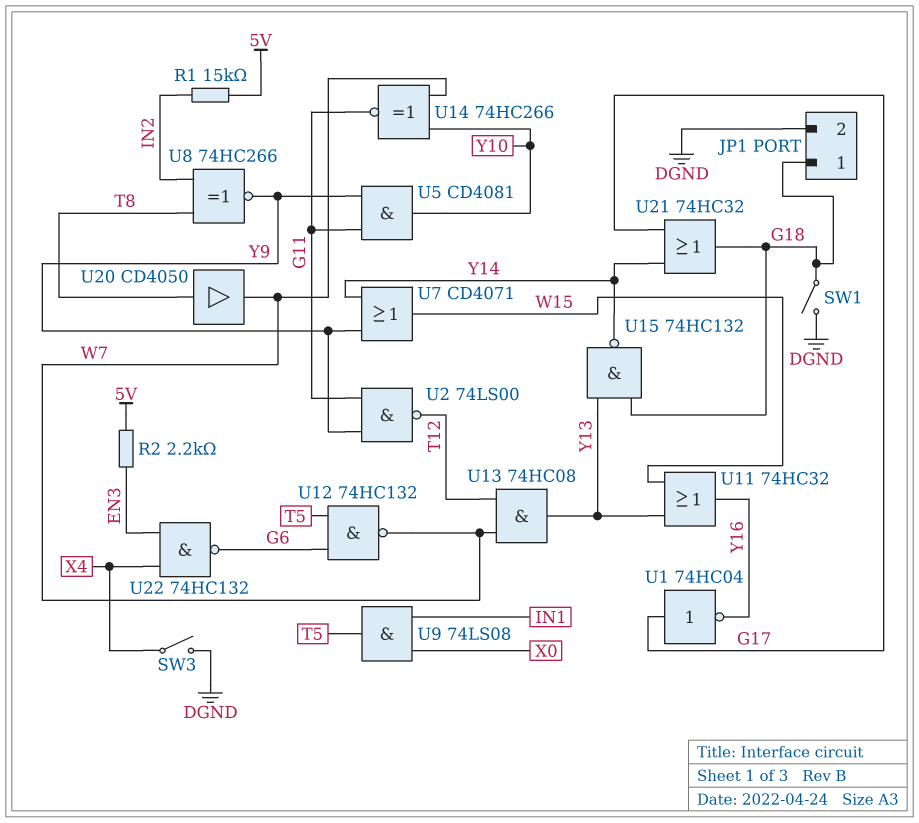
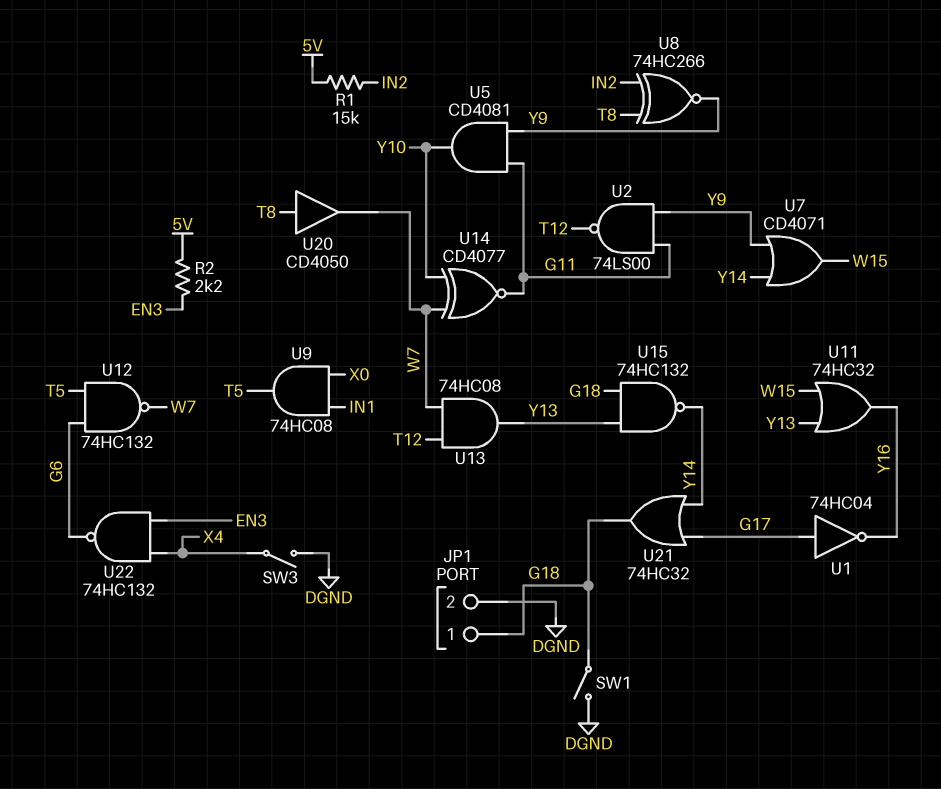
U9: AND 74LS08 (in IN1, in X0, out T5) -> AND 74HC08 (in IN1, in X0, out T5)
U14: XNOR 74HC266 (in W7, in Y10, out G11) -> XNOR CD4077 (in W7, in Y10, out G11)

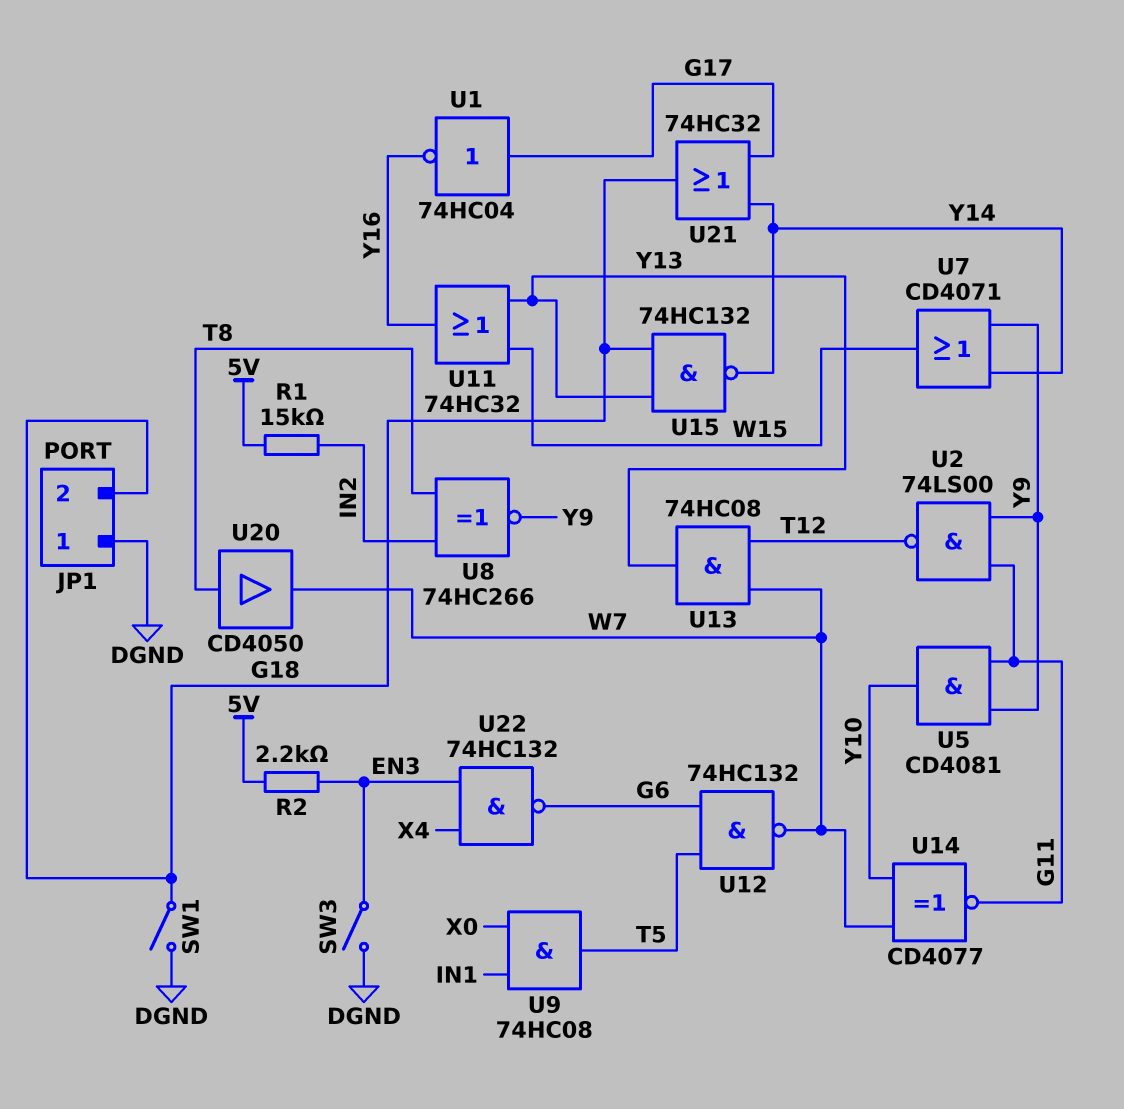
JP1 pin 1: G18 -> DGND
JP1 pin 2: DGND -> G18
SW3: switch (DGND, X4) -> switch (DGND, EN3)

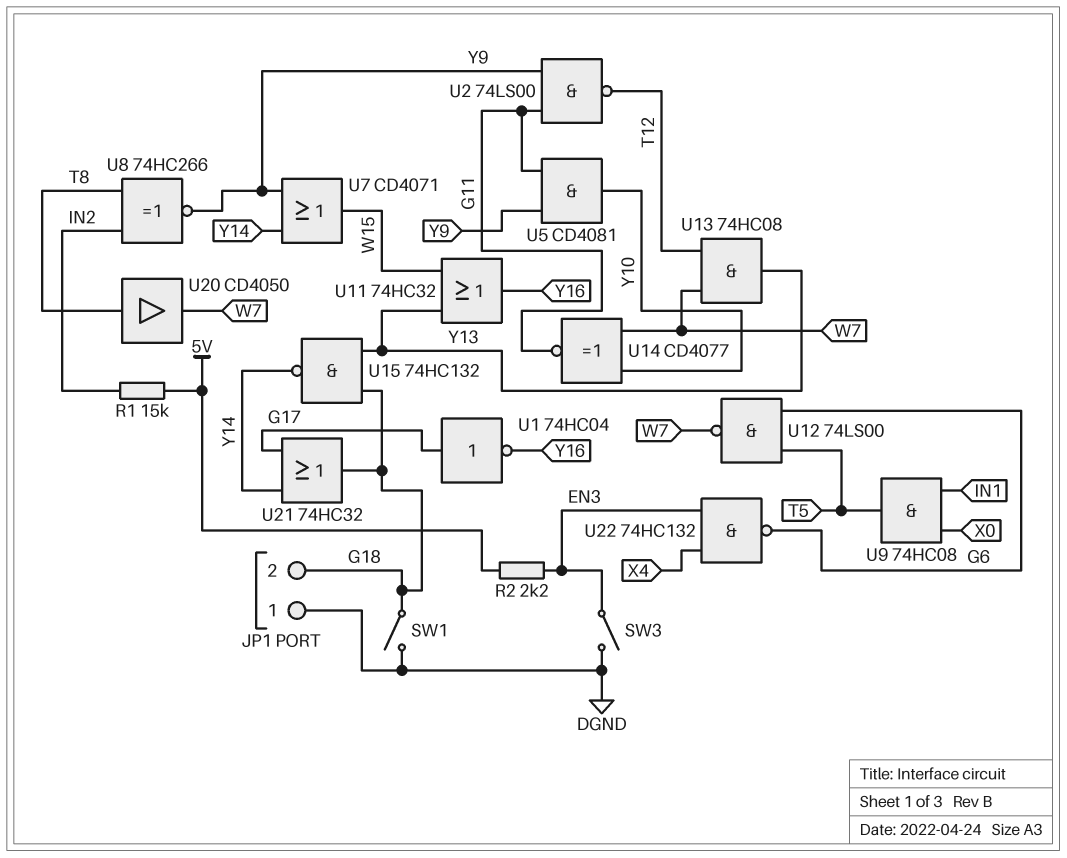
U12: NAND 74HC132 (in G6, in T5, out W7) -> NAND 74LS00 (in G6, in T5, out W7)

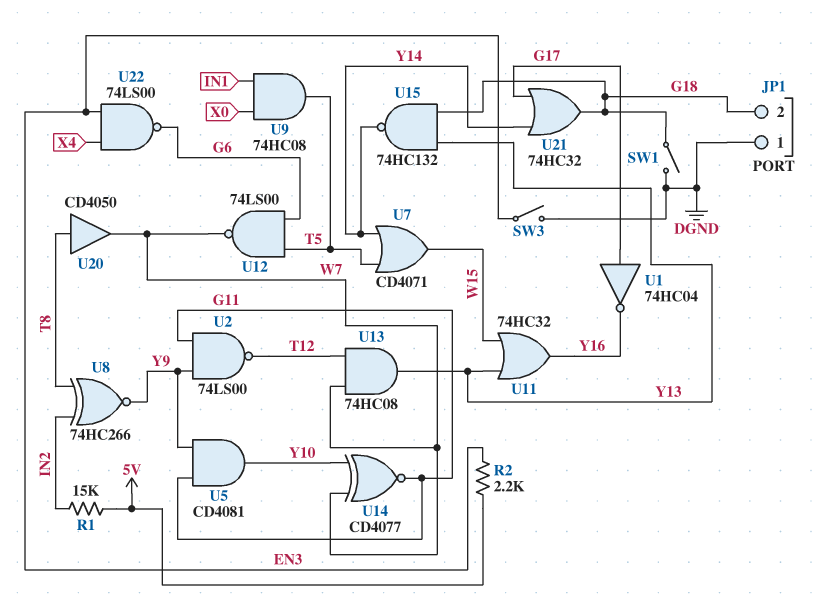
U7: OR CD4071 (in Y9, in Y14, out W15) -> OR CD4071 (in T5, in Y14, out W15)
U22: NAND 74HC132 (in EN3, in X4, out G6) -> NAND 74LS00 (in EN3, in X4, out G6)

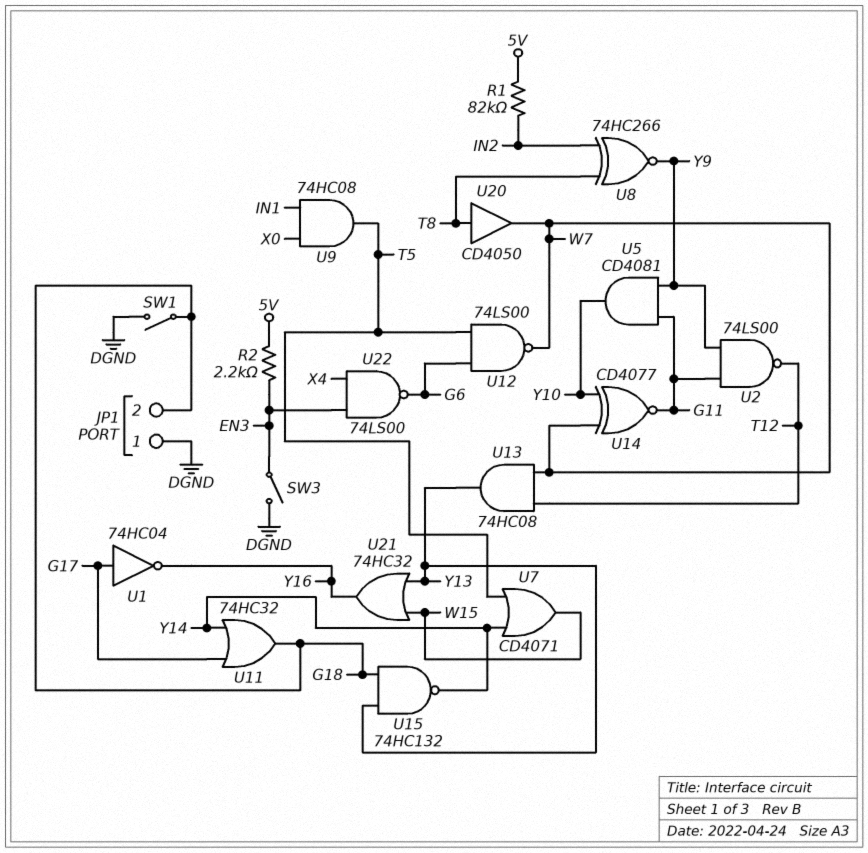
R1: 15k (5V, IN2) -> 82k (5V, IN2)
U11: OR 74HC32 (in W15, in Y13, out Y16) -> OR 74HC32 (in G17, in Y14, out G18)
U21: OR 74HC32 (in G17, in Y14, out G18) -> OR 74HC32 (in W15, in Y13, out Y16)

